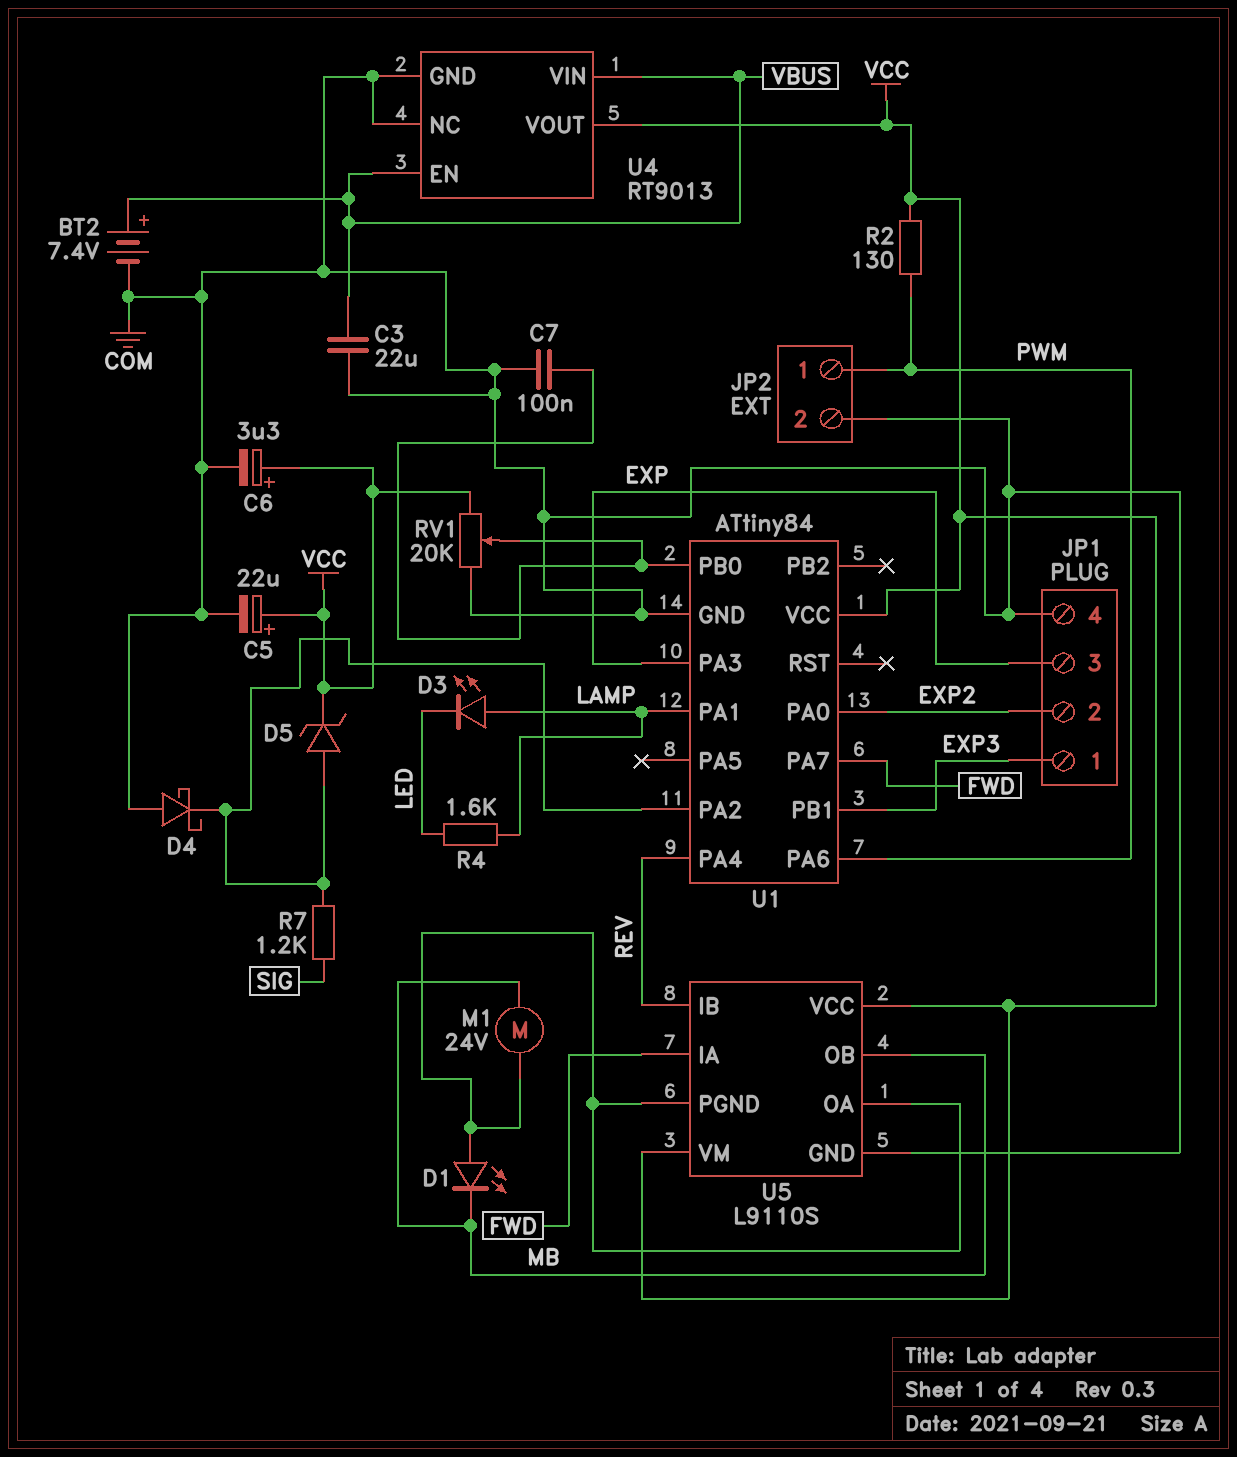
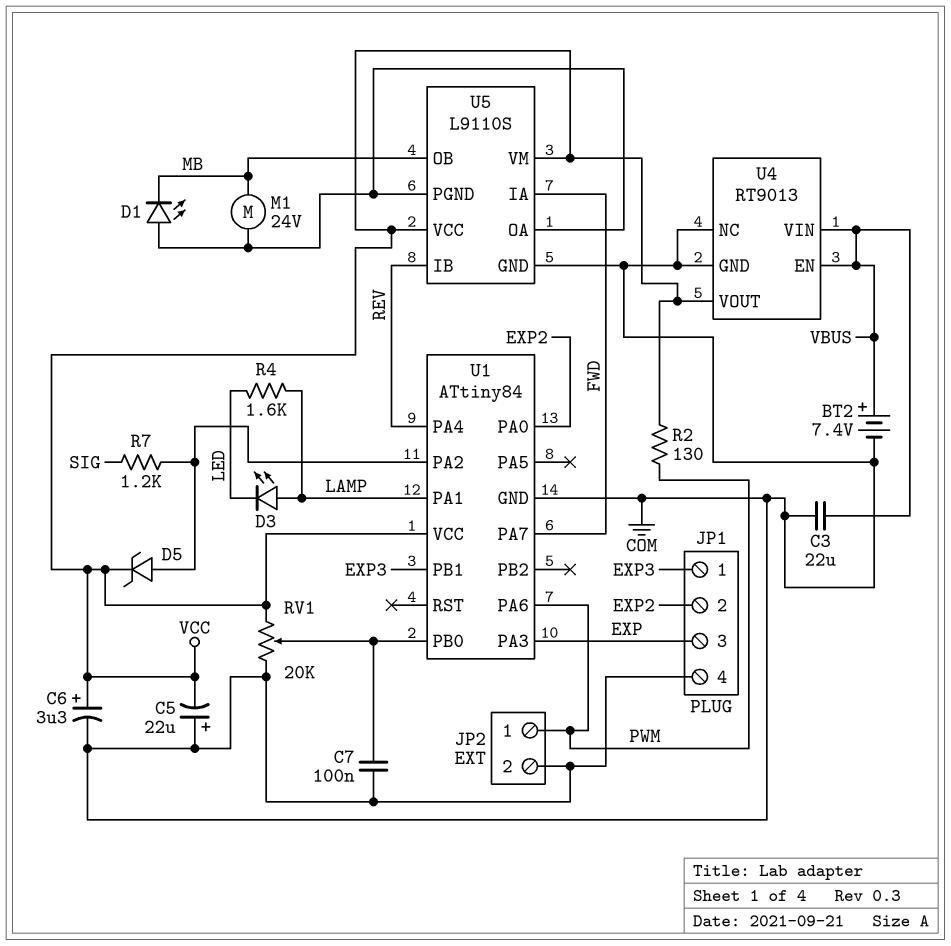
C5: 22uF (plus VCC, minus COM) -> 22uF (plus COM, minus VCC)
D4: schottky (A COM, K U1/PA2) -> none

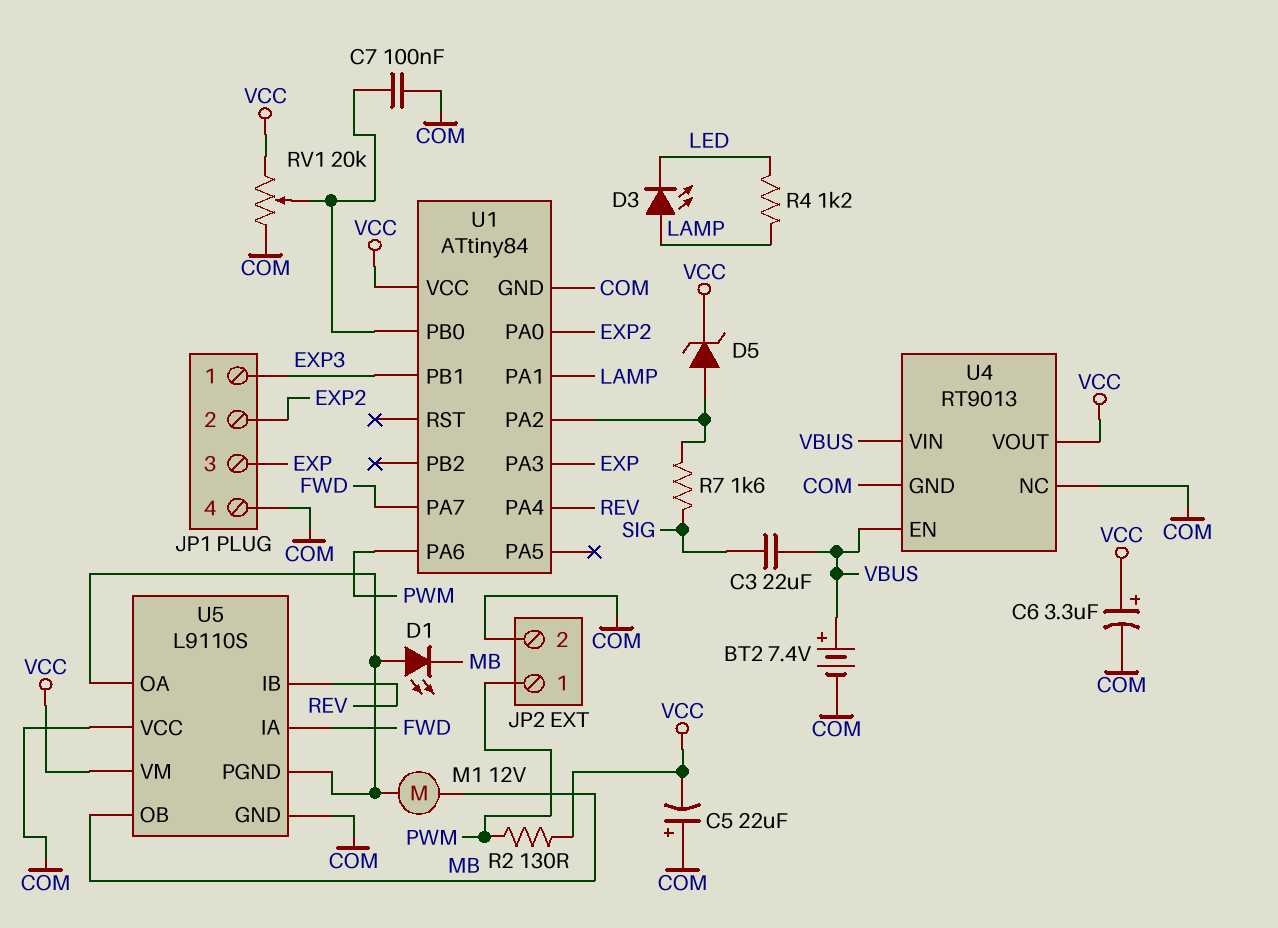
C3: 22uF (COM, VBUS) -> 22uF (SIG, VBUS)
M1: motor 24V (MB, U5/OA) -> motor 12V (MB, U5/OA)
R4: 1.6k (LAMP, LED) -> 1.2k (LAMP, LED)
R7: 1.2k (SIG, U1/PA2) -> 1.6k (SIG, U1/PA2)
U5 pin VCC: VCC -> COM

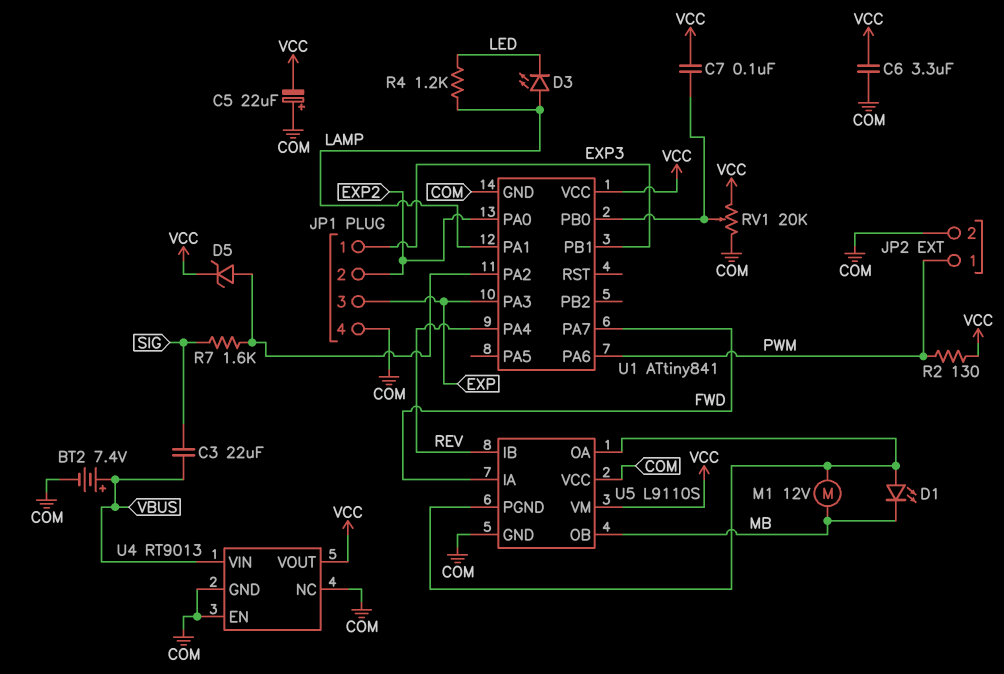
C6: 3.3uF (plus VCC, minus COM) -> 3.3uF (COM, VCC)
C7: 100nF (COM, U1/PB0) -> 100nF (U1/PB0, VCC)
U1: ATtiny84 -> ATtiny841
U4 pin EN: VBUS -> COM

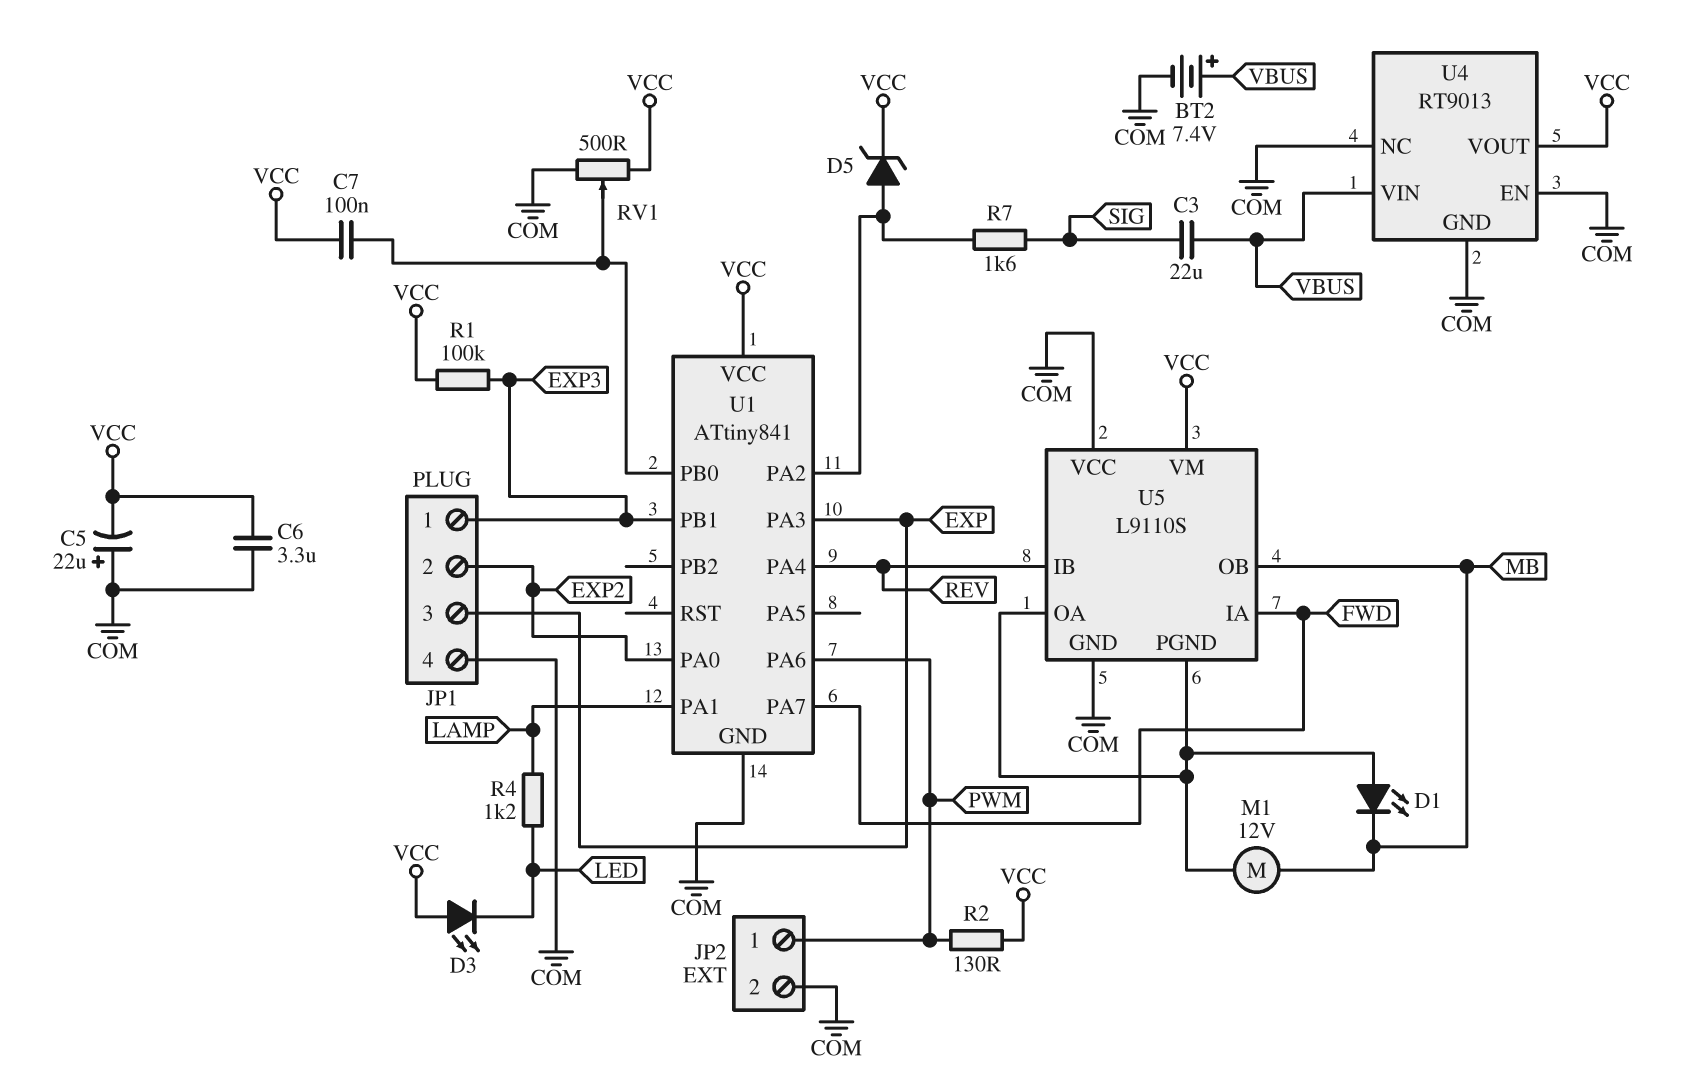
D3: LED (A LAMP, K LED) -> LED (A VCC, K LED)
R1: none -> 100k (EXP3, VCC)
RV1: 20k (COM, VCC, wiper U1/PB0) -> 500 (COM, VCC, wiper U1/PB0)

